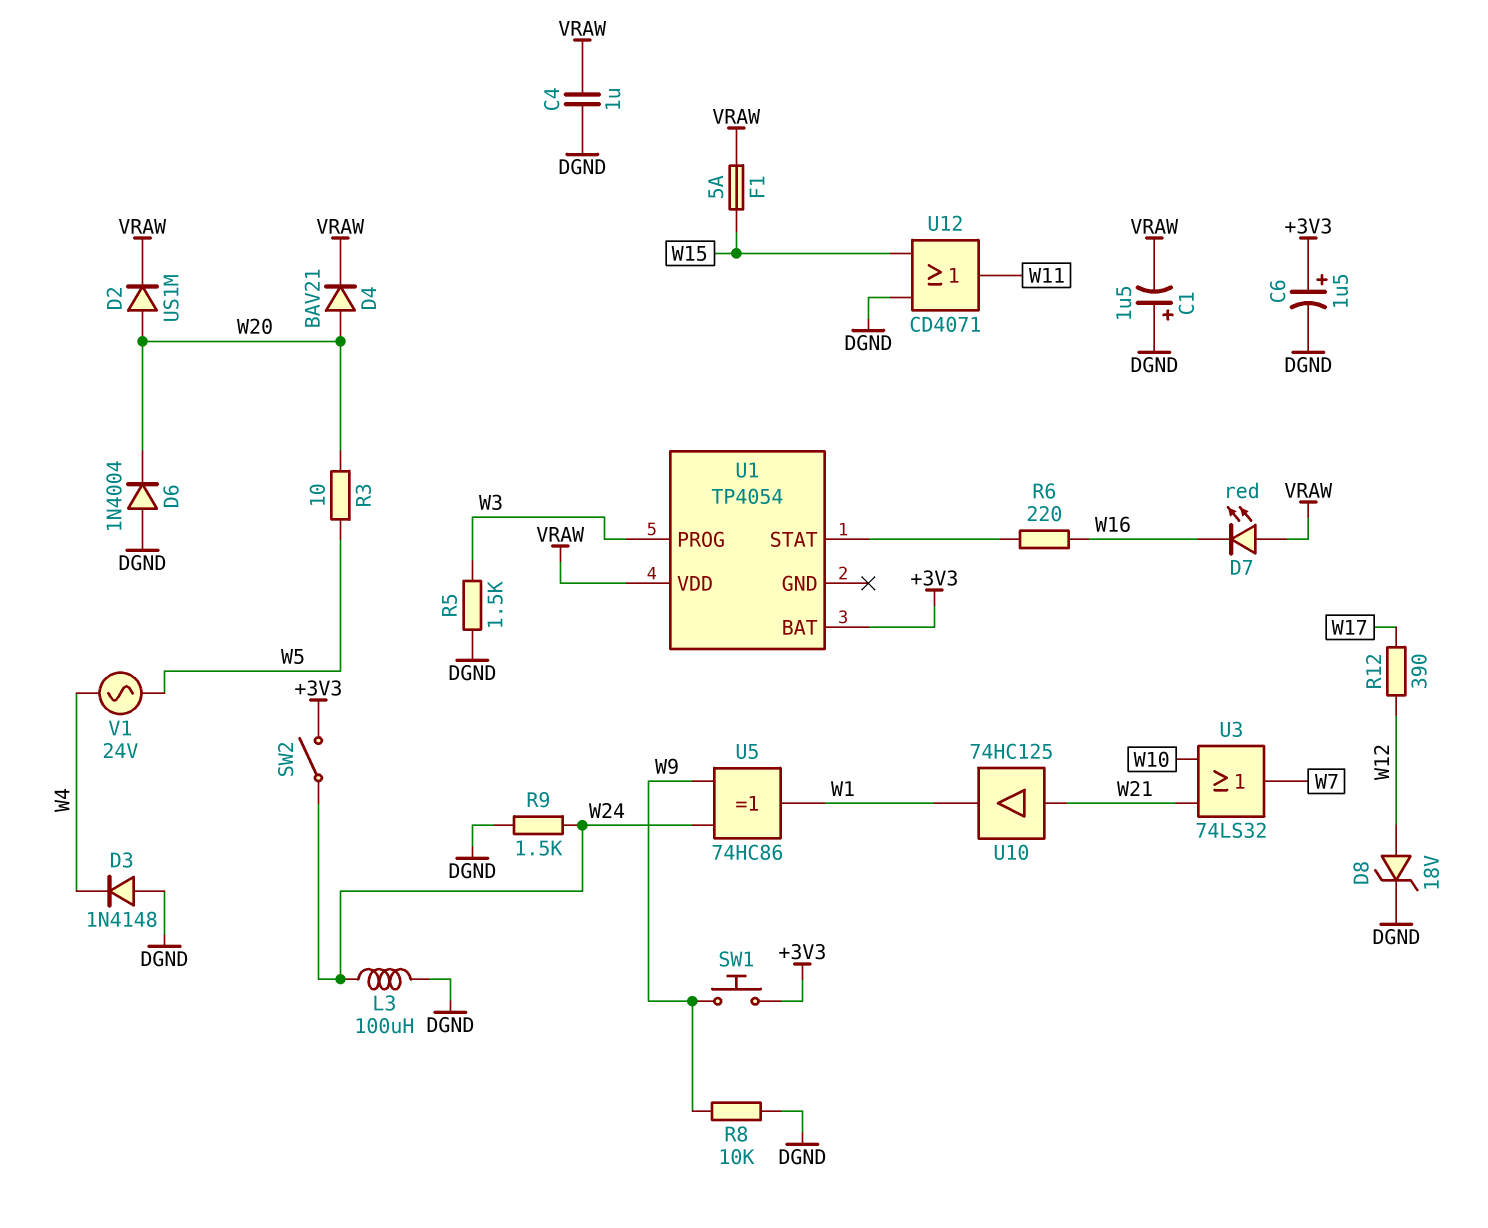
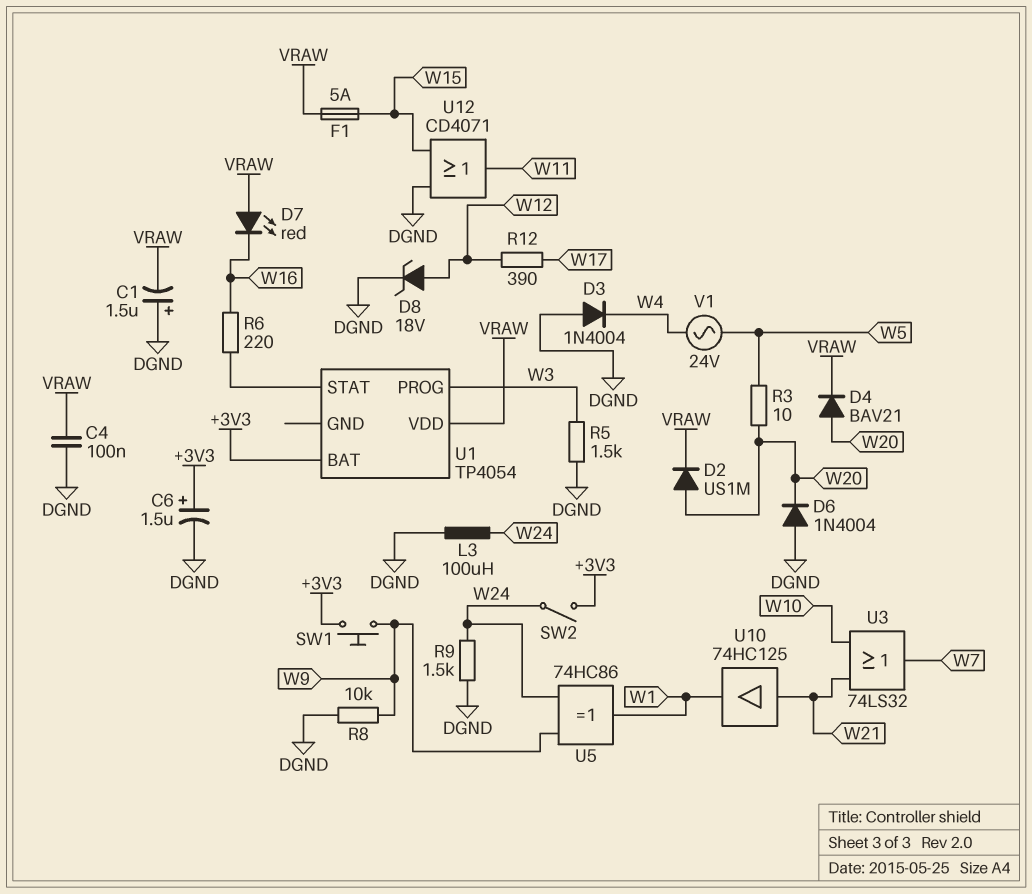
C4: 1uF (DGND, VRAW) -> 100nF (DGND, VRAW)
D3: diode 1N4148 (A DGND, K W4) -> diode 1N4004 (A DGND, K W4)

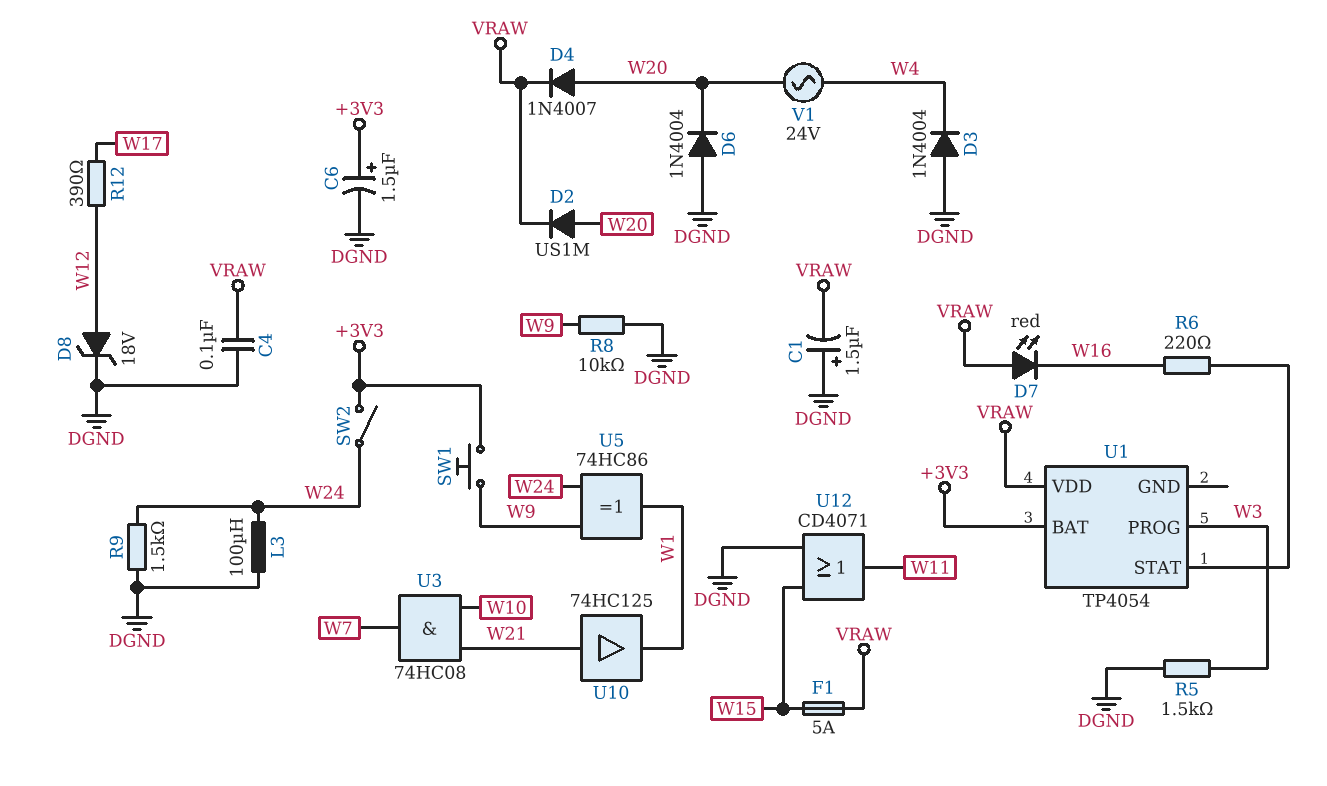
D4: diode BAV21 (A W20, K VRAW) -> diode 1N4007 (A W20, K VRAW)
R3: 10 (W5, W20) -> none
U3: OR 74LS32 (in W10, in W21, out W7) -> AND 74HC08 (in W10, in W21, out W7)
V1: AC 24V (W4, W5) -> AC 24V (W4, W20)

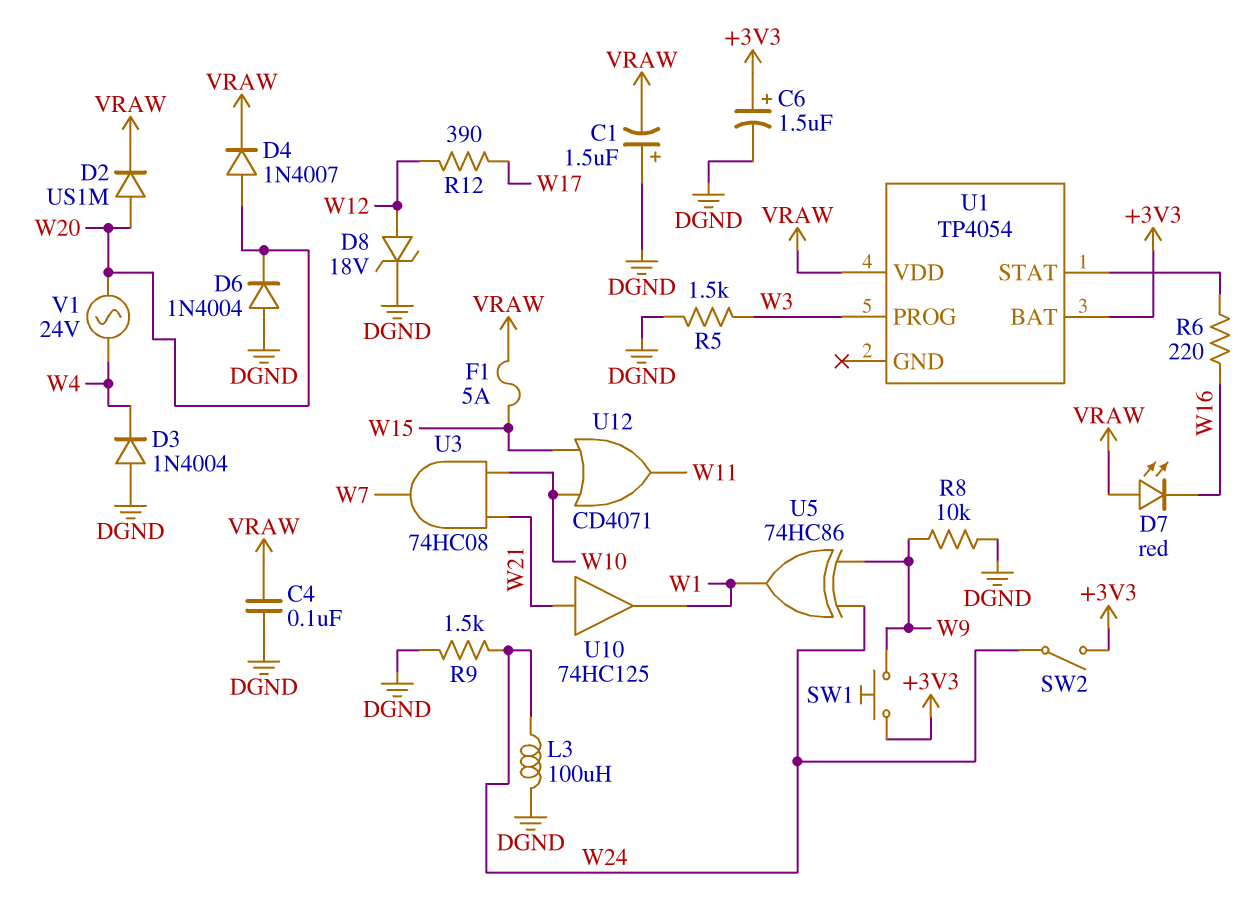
U12: OR CD4071 (in DGND, in W15, out W11) -> OR CD4071 (in W10, in W15, out W11)

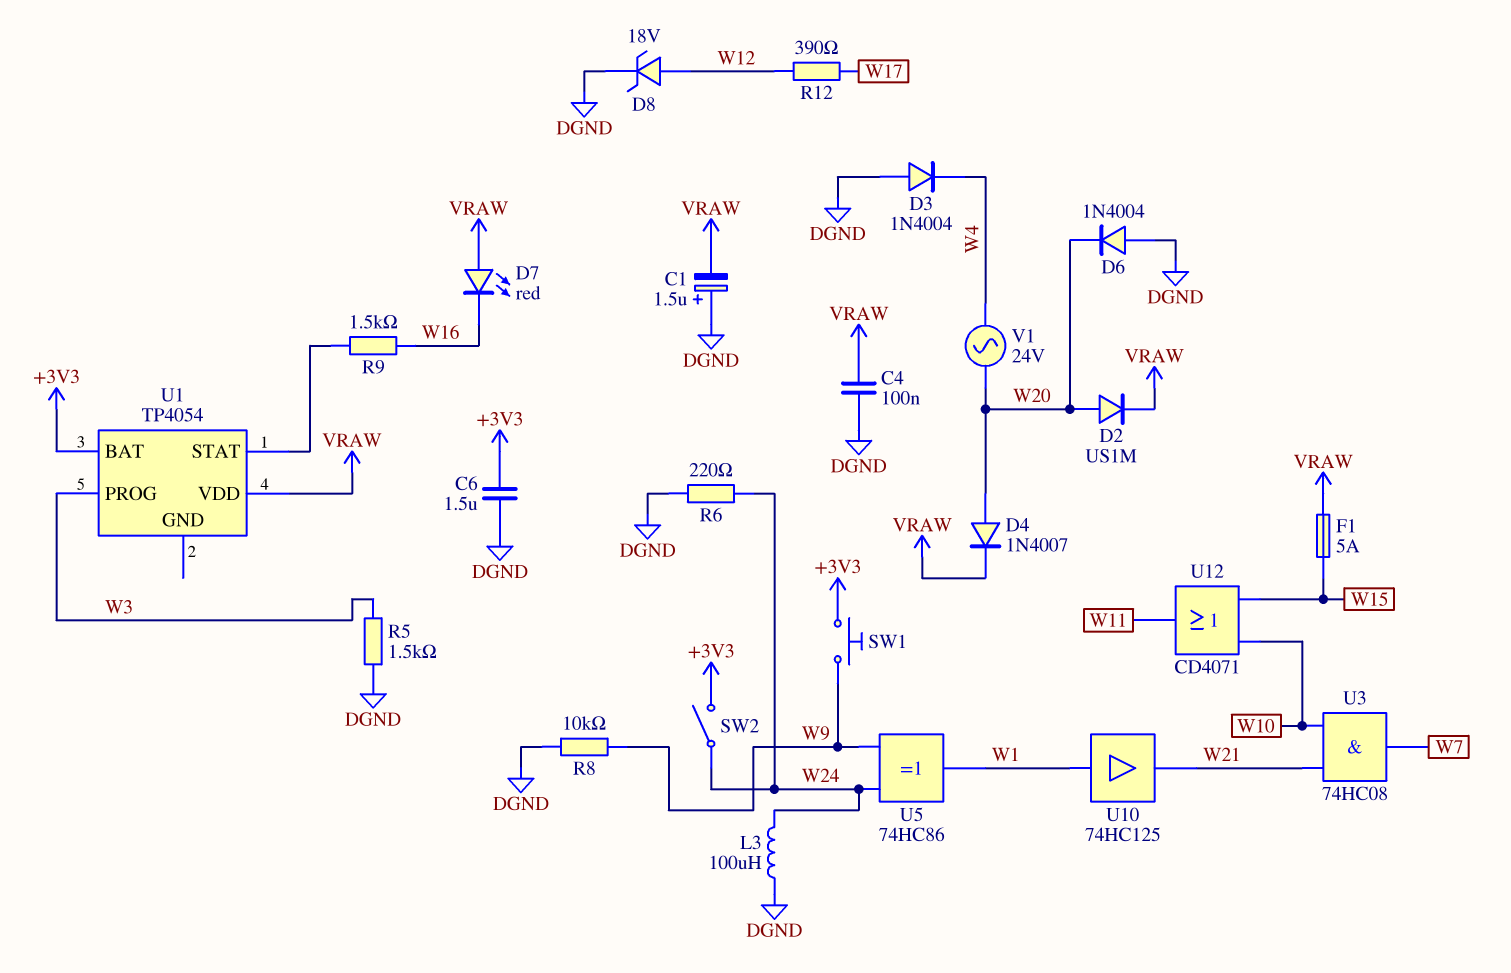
C6: 1.5uF (plus +3V3, minus DGND) -> 1.5uF (+3V3, DGND)
R6: 220 (U1/STAT, W16) -> 220 (DGND, W24)
R9: 1.5k (DGND, W24) -> 1.5k (U1/STAT, W16)
U10: buffer 74HC125 (in W21, out W1) -> buffer 74HC125 (in W1, out W21)

